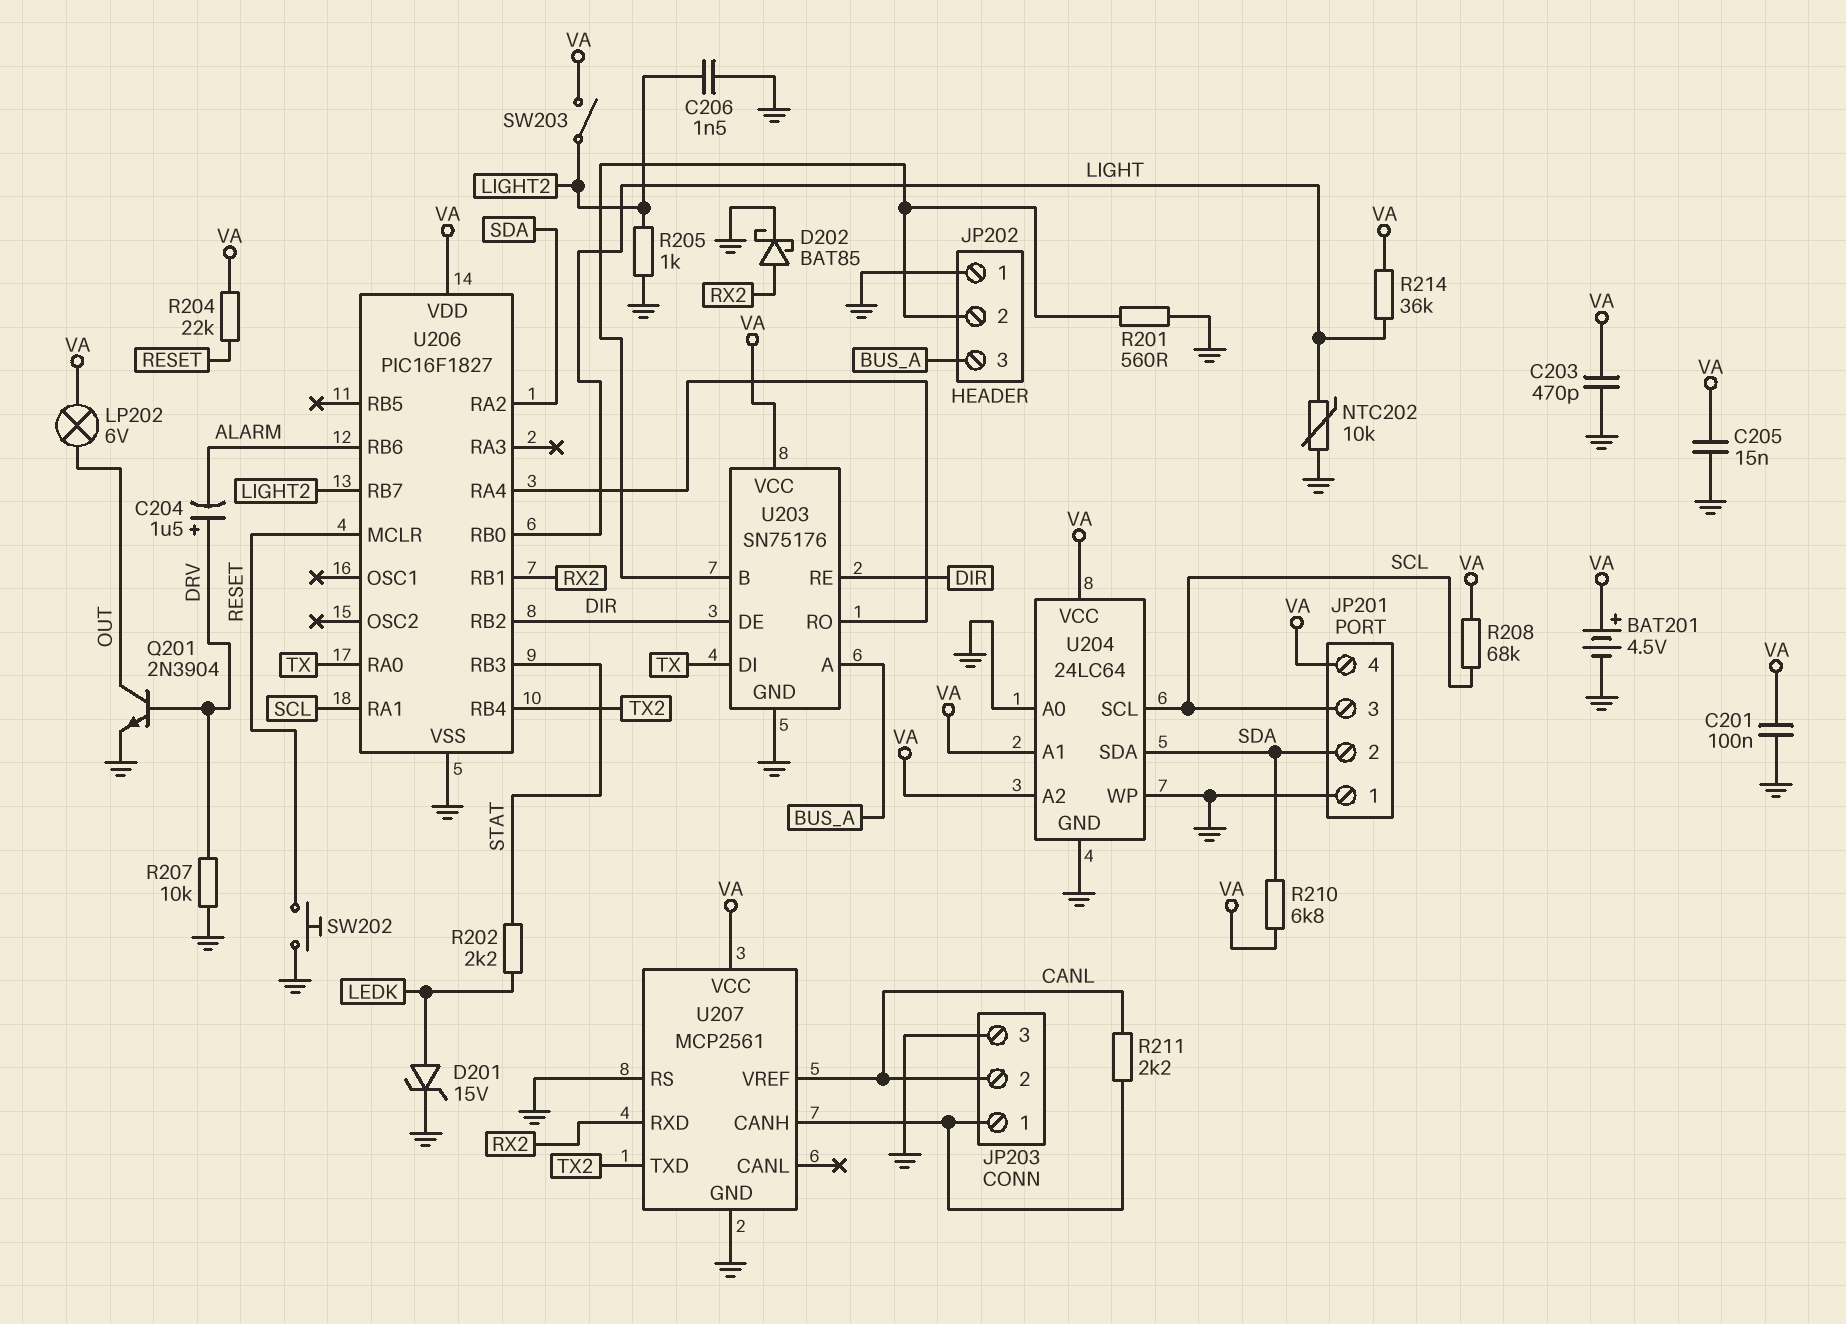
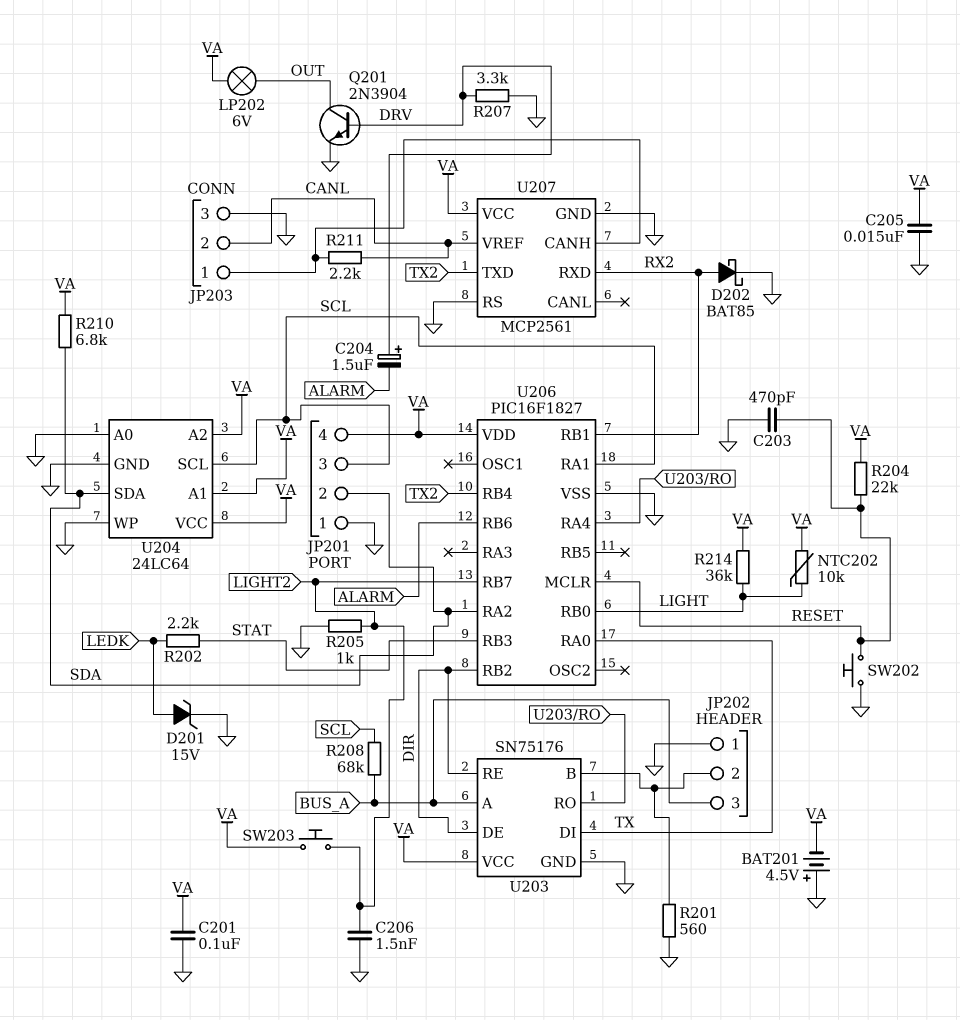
BAT201: 4.5V (plus VA, minus GND) -> 4.5V (plus GND, minus VA)
C203: 470pF (GND, VA) -> 470pF (GND, RESET)
NTC202: 10k (GND, LIGHT) -> 10k (LIGHT, VA)
R207: 10k (DRV, GND) -> 3.3k (DRV, GND)
R208: 68k (SCL, VA) -> 68k (BUS_A, SCL)
SW203: switch (LIGHT2, VA) -> button (LIGHT2, VA)

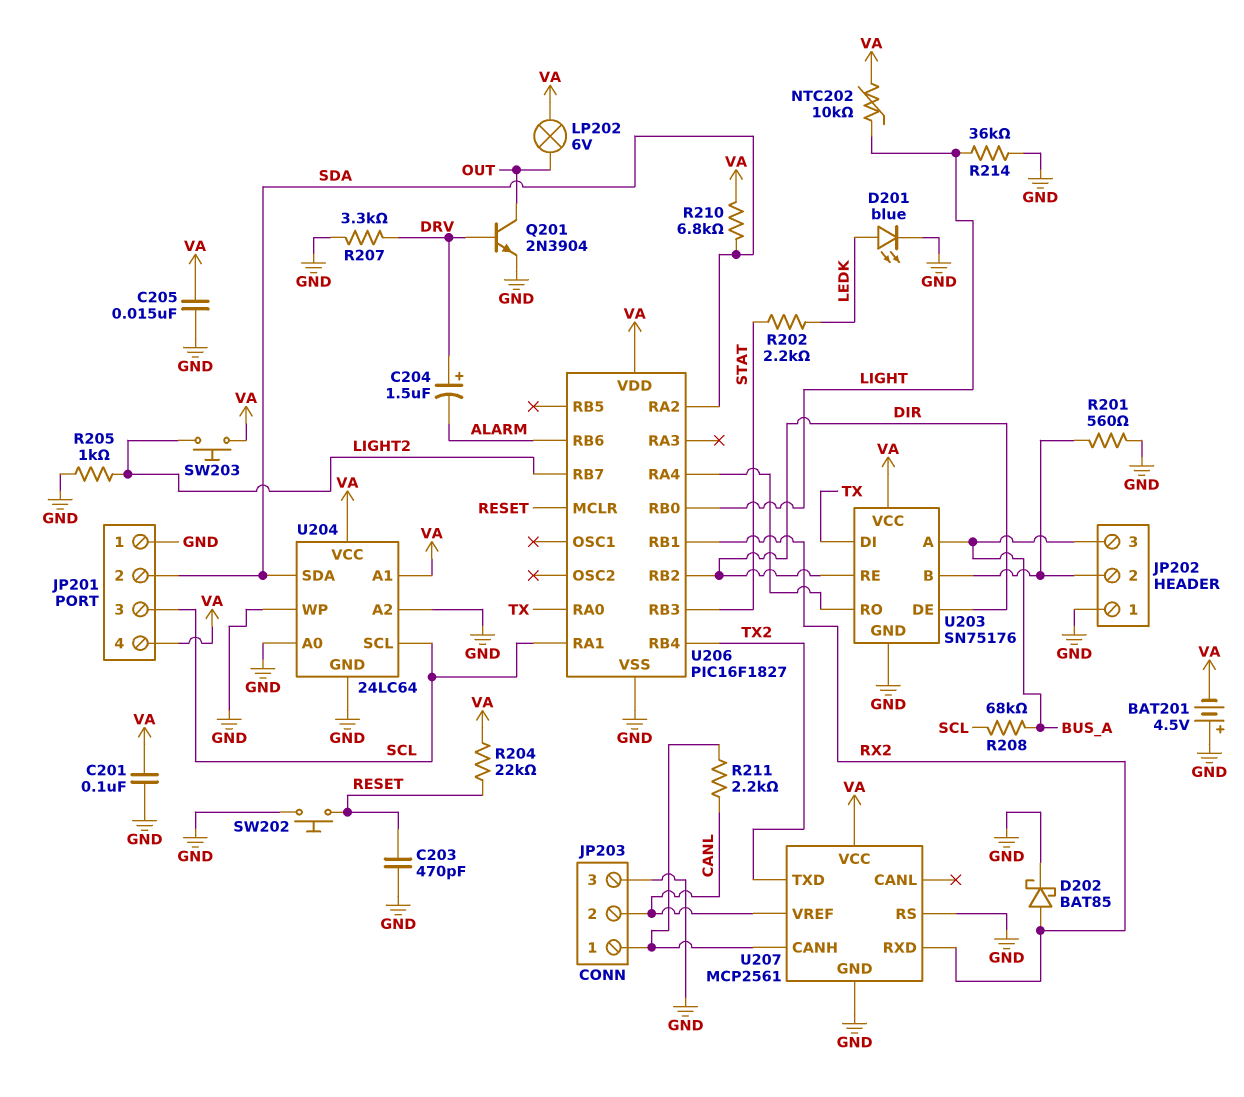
C206: 1.5nF (GND, LIGHT2) -> none
D201: zener 15V (A LEDK, K GND) -> LED blue (A LEDK, K GND)
R214: 36k (LIGHT, VA) -> 36k (GND, LIGHT)
U204 pin A2: VA -> GND

